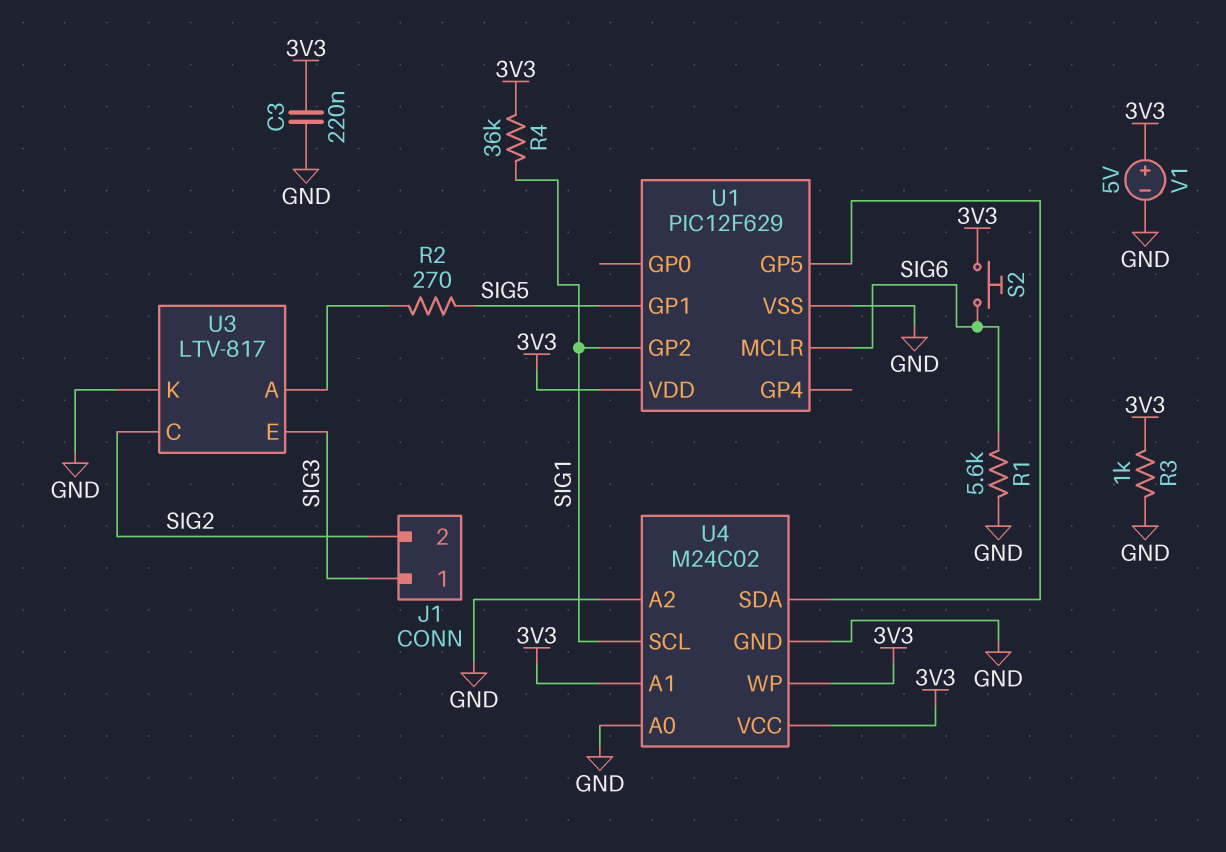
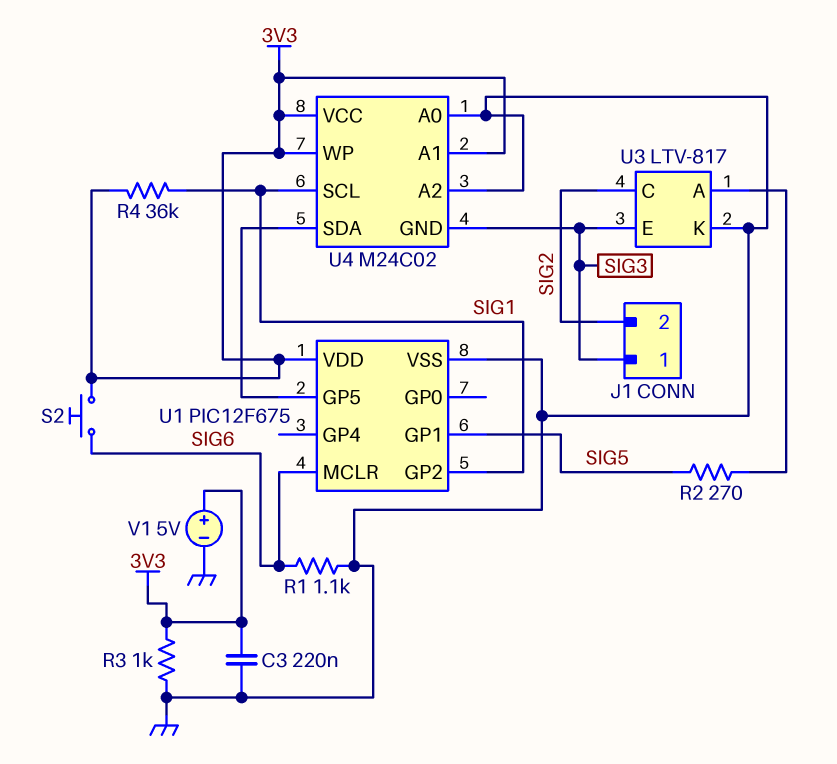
R1: 5.6k (GND, SIG6) -> 1.1k (GND, SIG6)
U1: PIC12F629 -> PIC12F675
U4 pin GND: GND -> SIG3

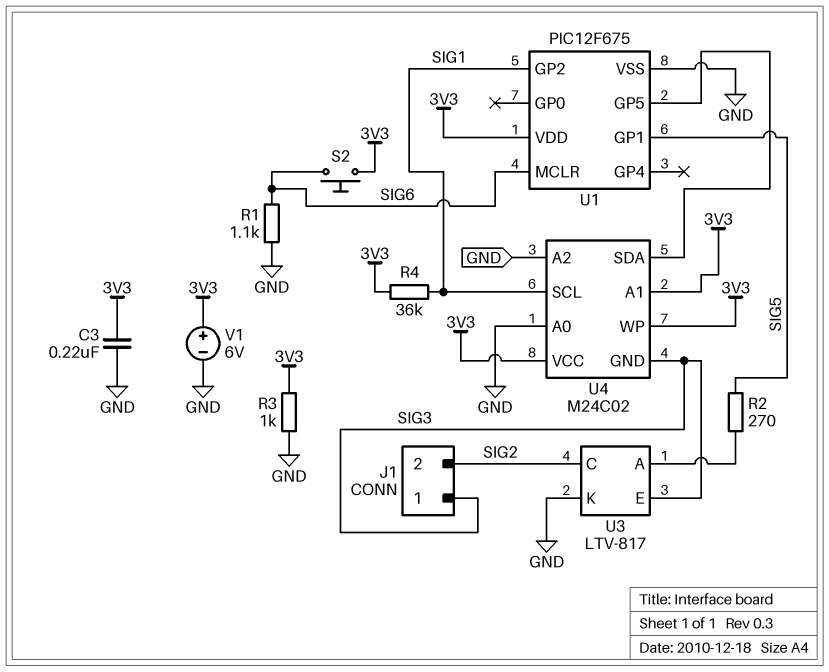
V1: 5V (plus 3V3, minus GND) -> 6V (plus 3V3, minus GND)

